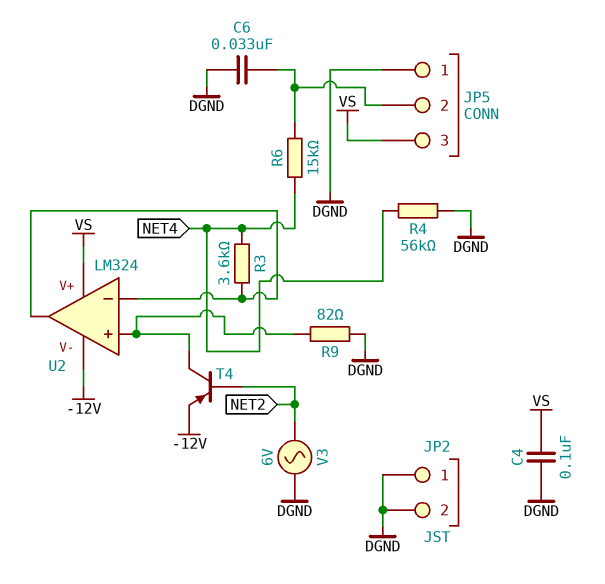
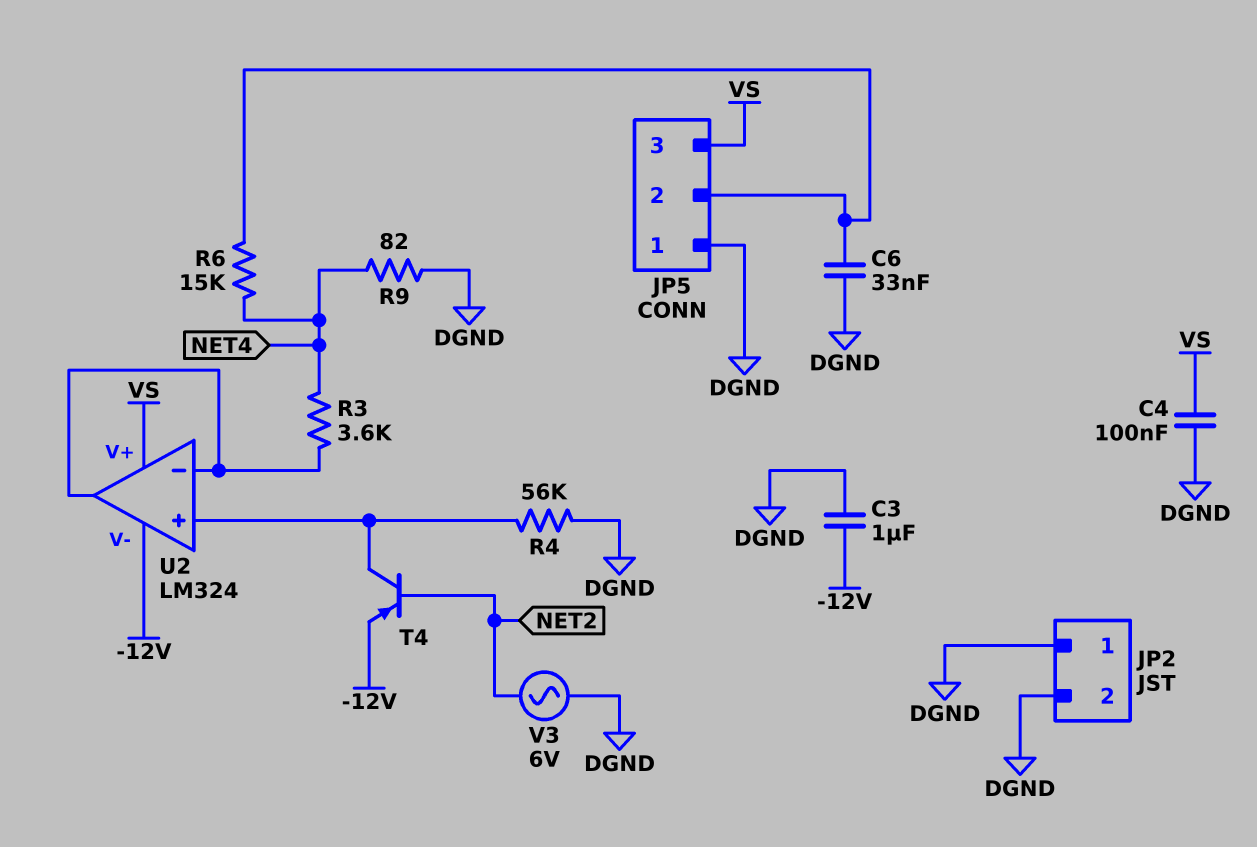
C3: none -> 1uF (-12V, DGND)
R4: 56k (DGND, NET4) -> 56k (DGND, U2/in+)
R9: 82 (DGND, U2/in+) -> 82 (DGND, NET4)

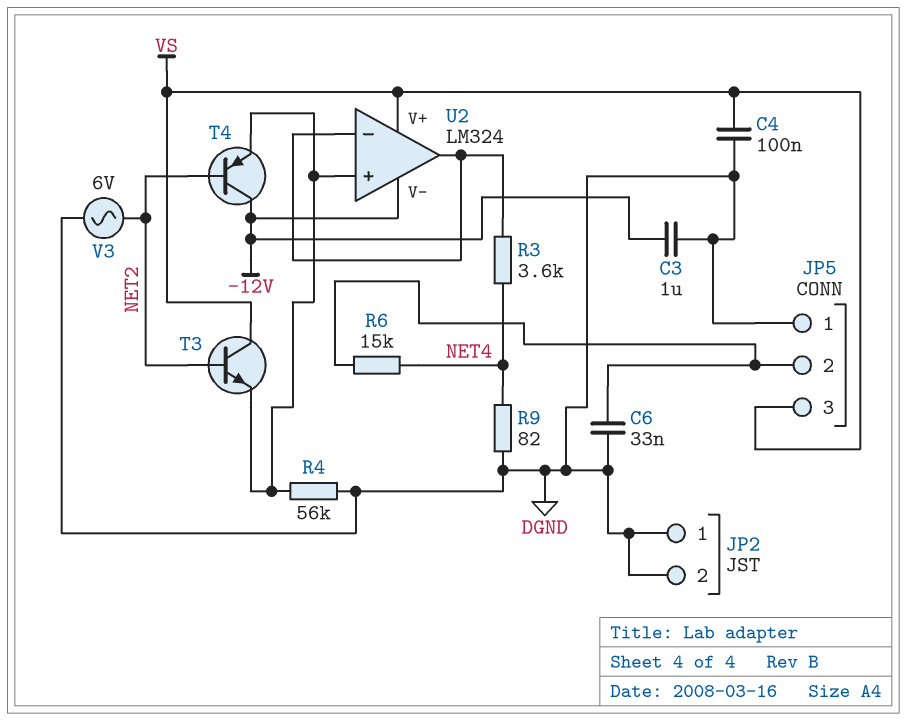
T3: none -> NPN (B NET2, C VS, E U2/in+)
T4: PNP (B NET2, C U2/in+, E -12V) -> PNP (B NET2, C -12V, E U2/in+)

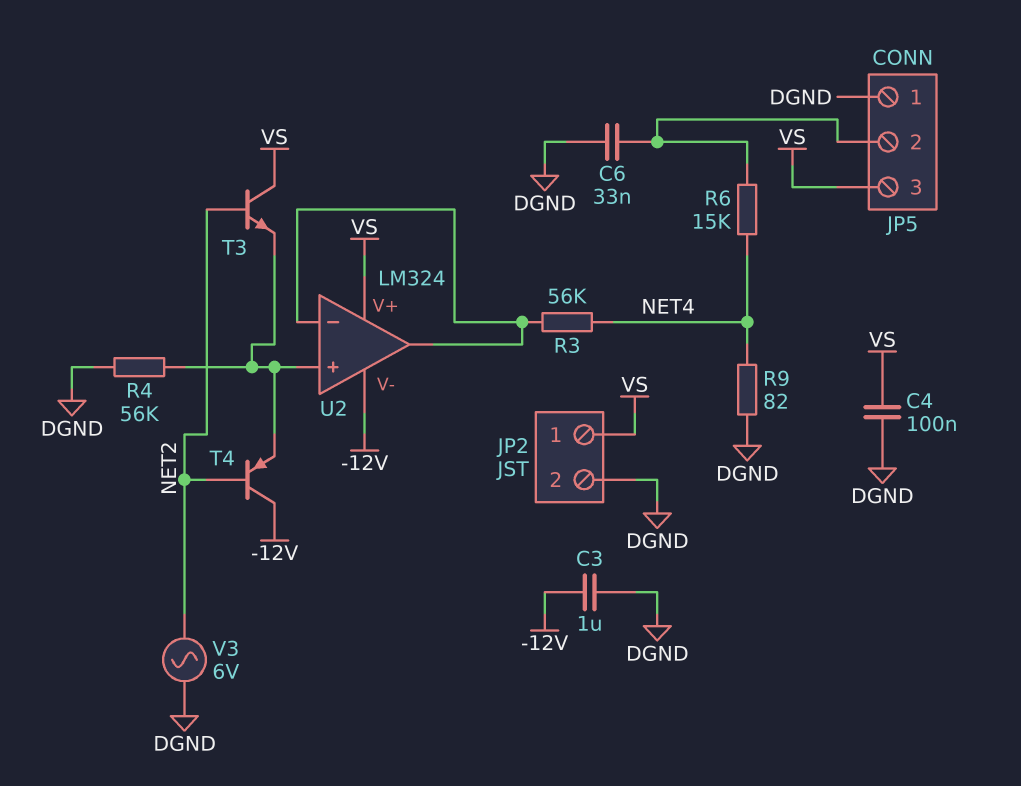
JP2 pin 1: DGND -> VS
R3: 3.6k (NET4, U2/in-) -> 56k (NET4, U2/in-)

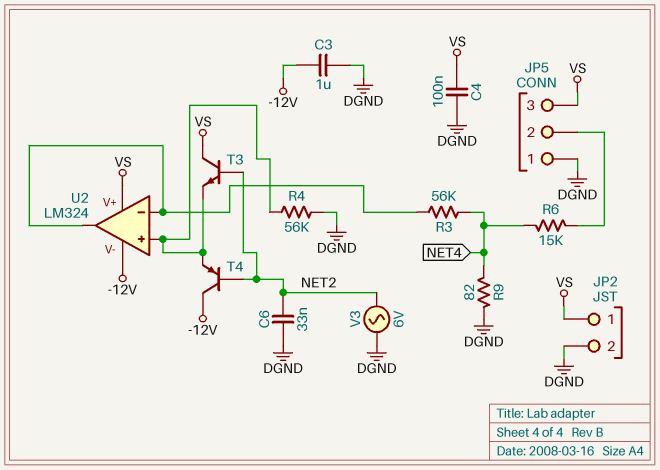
C6: 33nF (DGND, JP5/2) -> 33nF (DGND, NET2)

